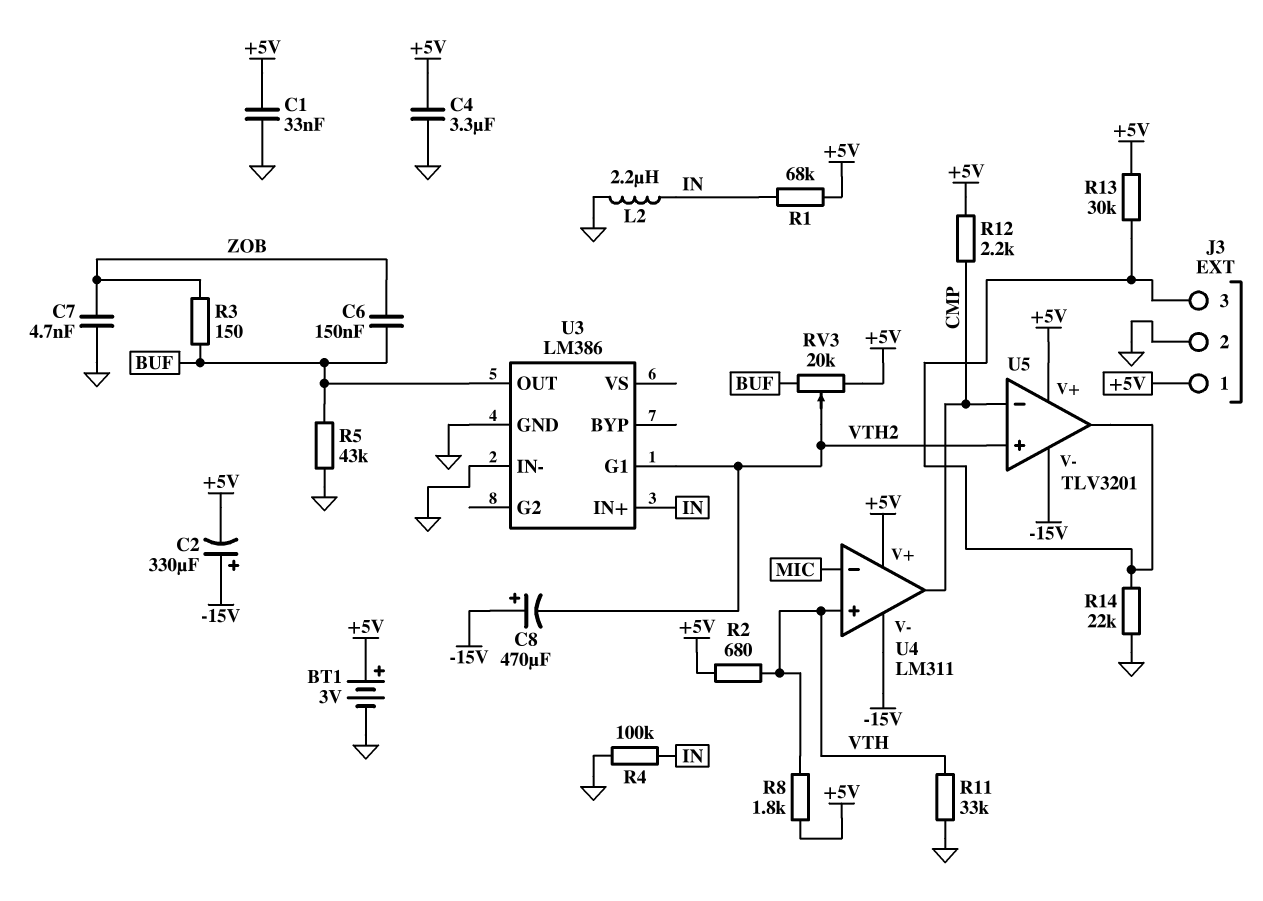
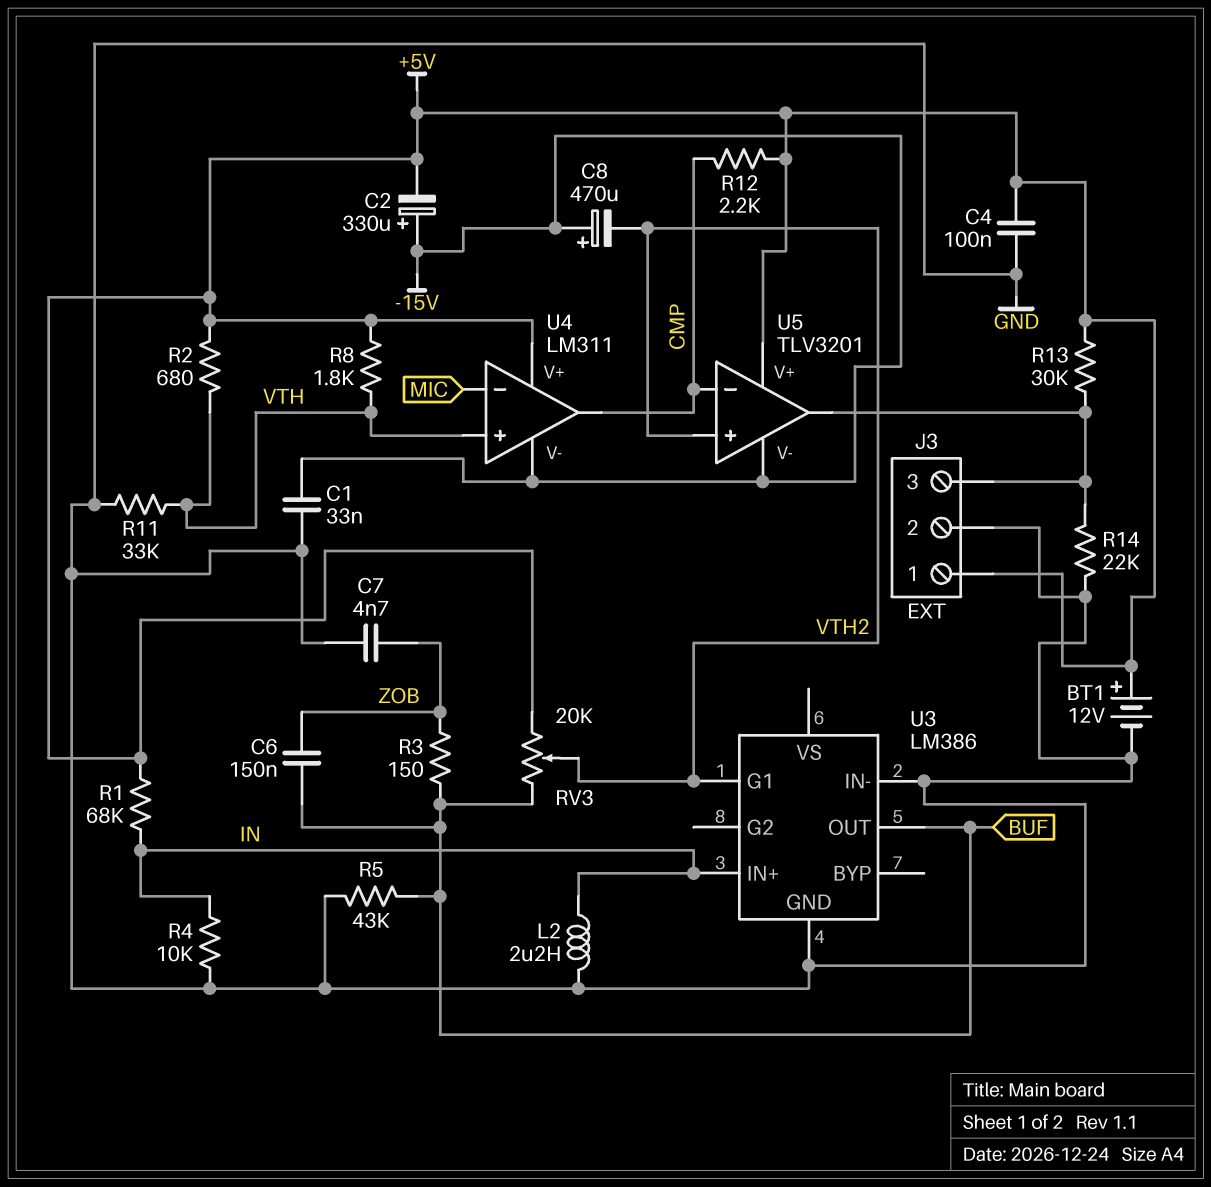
BT1: 3V (plus +5V, minus GND) -> 12V (plus +5V, minus GND)
C1: 33nF (+5V, GND) -> 33nF (-15V, GND)
C4: 3.3uF (+5V, GND) -> 100nF (+5V, GND)
R4: 100k (GND, IN) -> 10k (GND, IN)

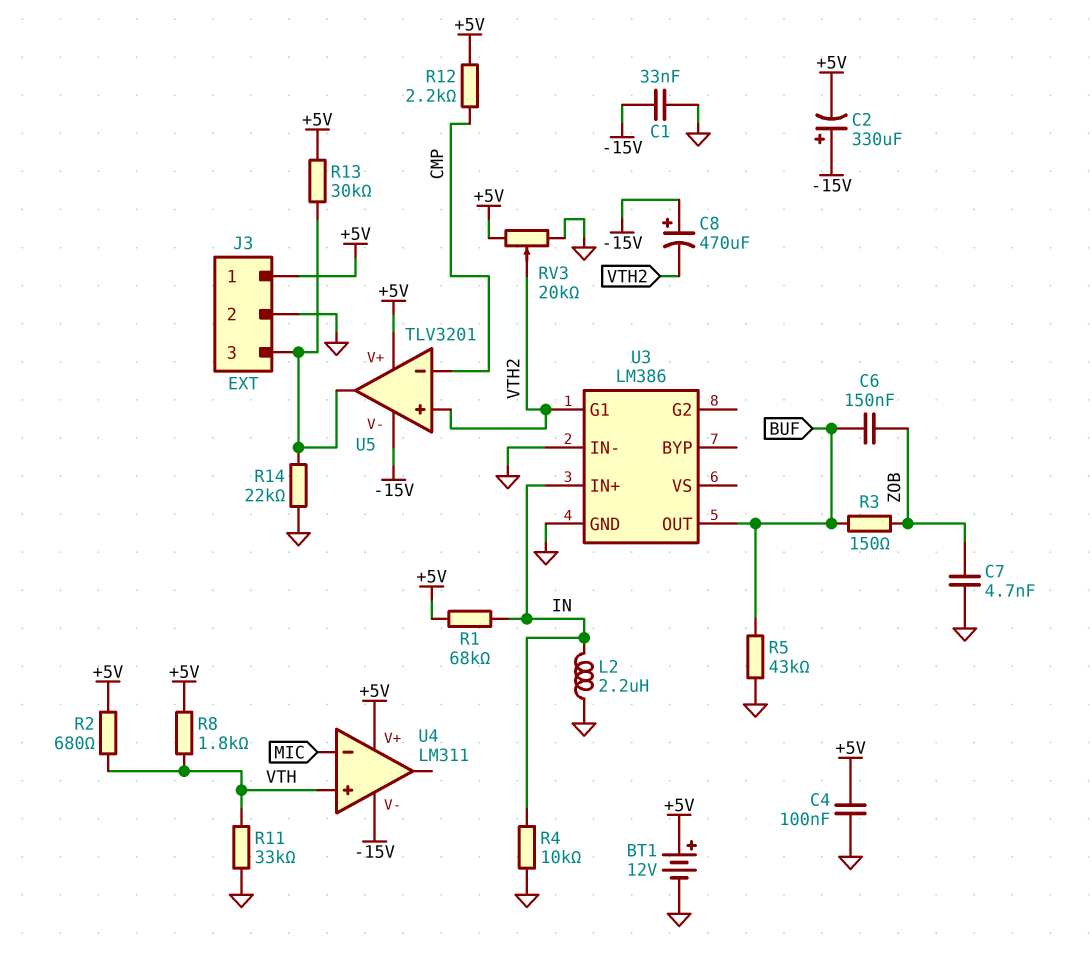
RV3: 20k (+5V, BUF, wiper VTH2) -> 20k (+5V, GND, wiper VTH2)
U4 pin out: CMP -> none

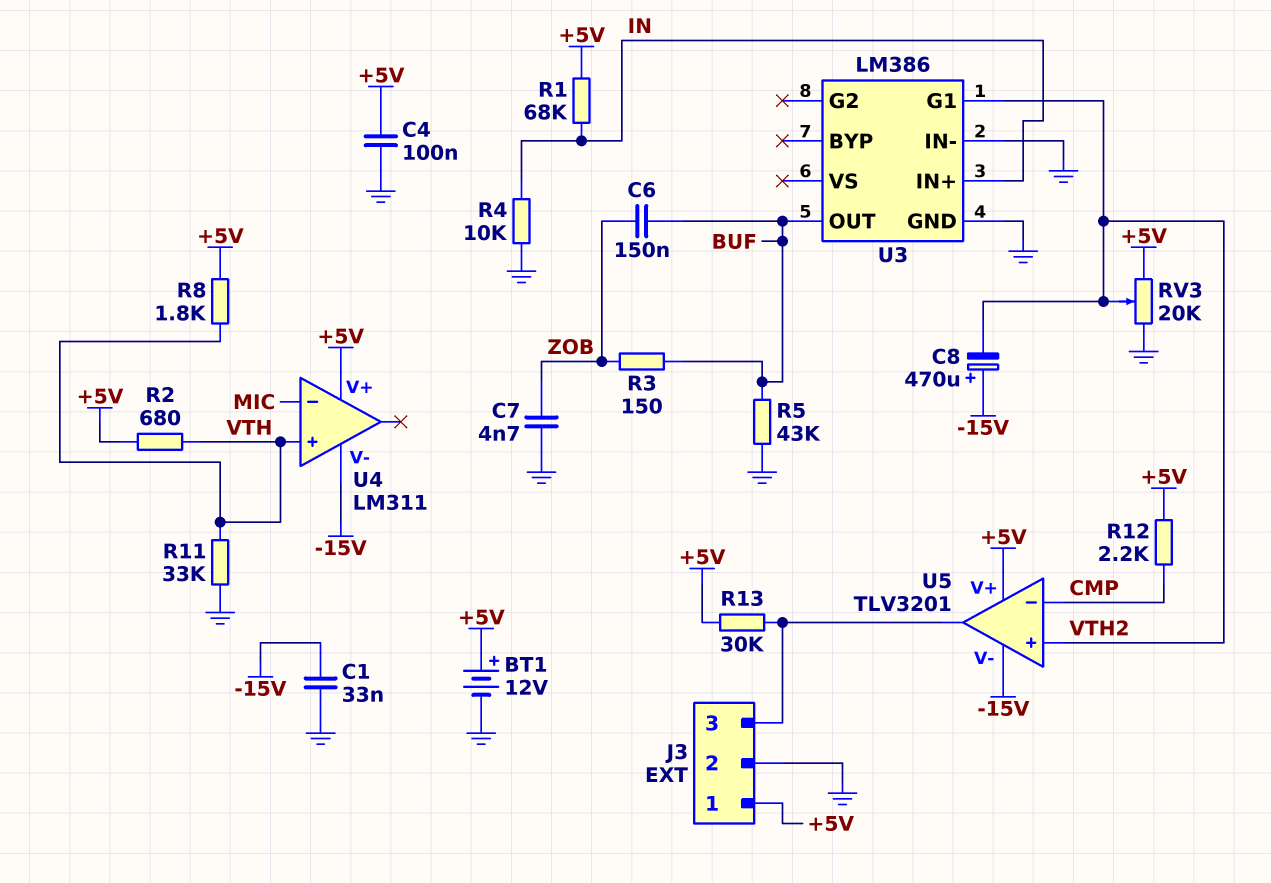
C2: 330uF (plus -15V, minus +5V) -> none
L2: 2.2uH (GND, IN) -> none
R14: 22k (GND, J3/3) -> none

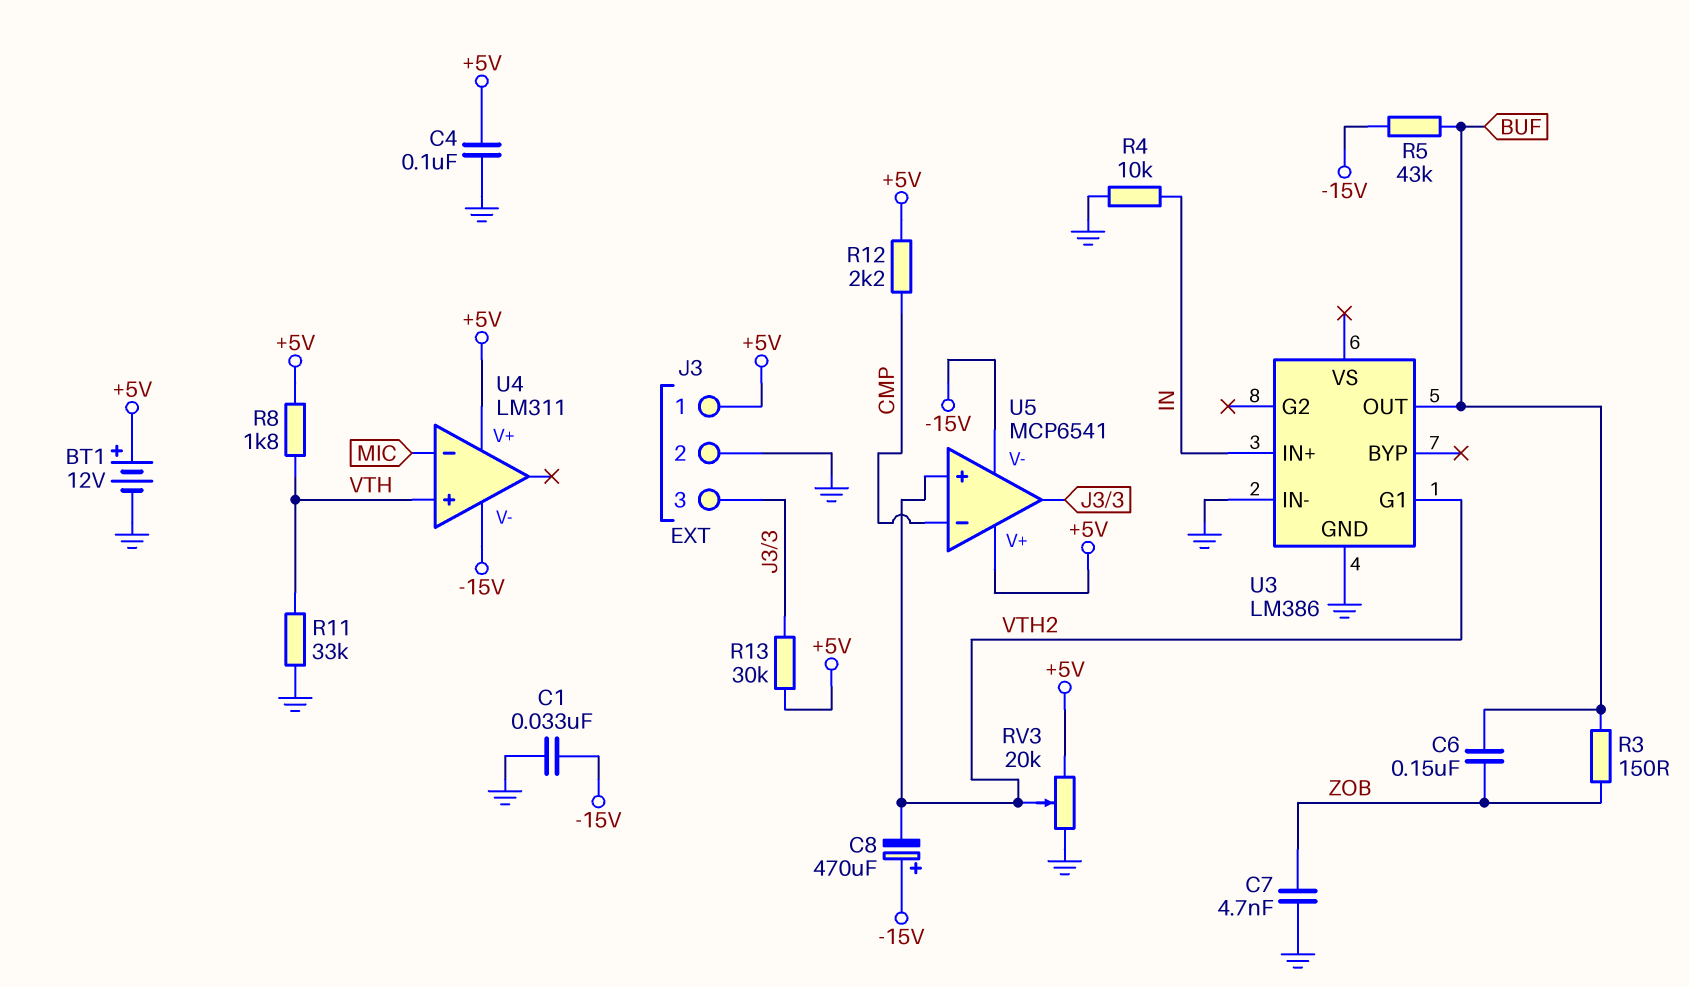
R1: 68k (+5V, IN) -> none
R2: 680 (+5V, VTH) -> none
R5: 43k (BUF, GND) -> 43k (-15V, BUF)
U5: TLV3201 -> MCP6541

